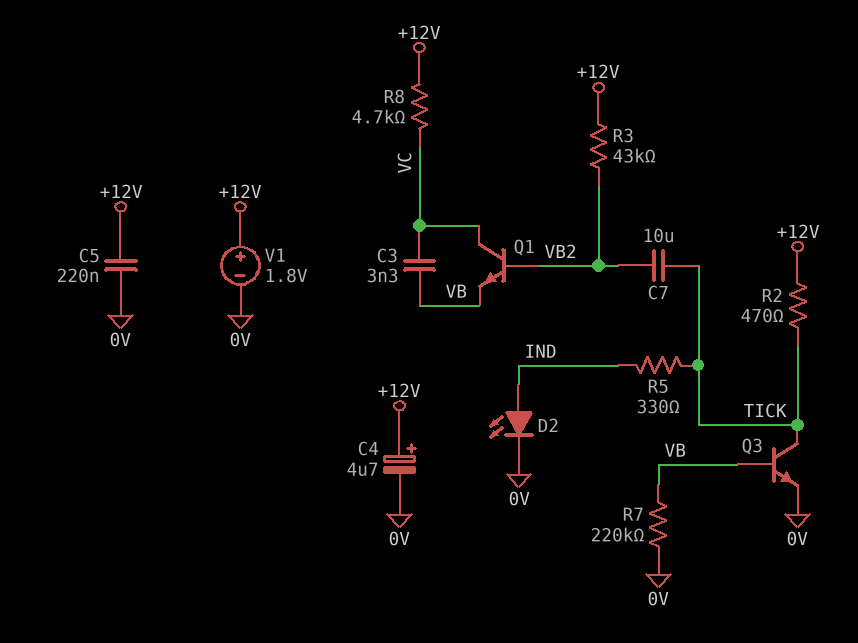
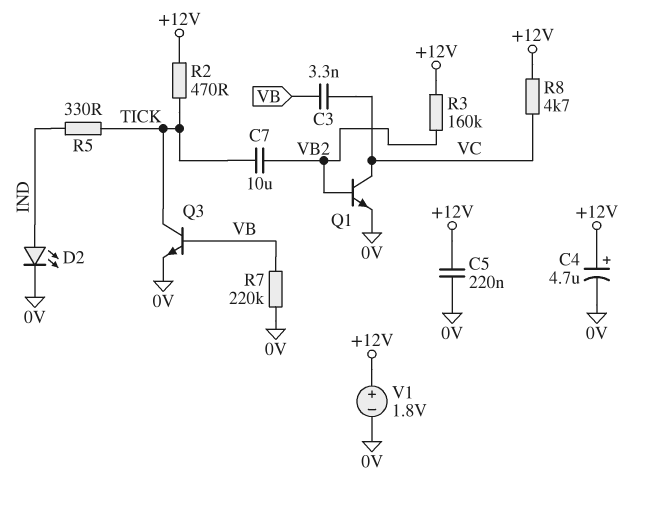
Q1: NPN (B VB2, C VC, E VB) -> NPN (B VB2, C VC, E 0V)
R3: 43k (+12V, VB2) -> 160k (+12V, VB2)

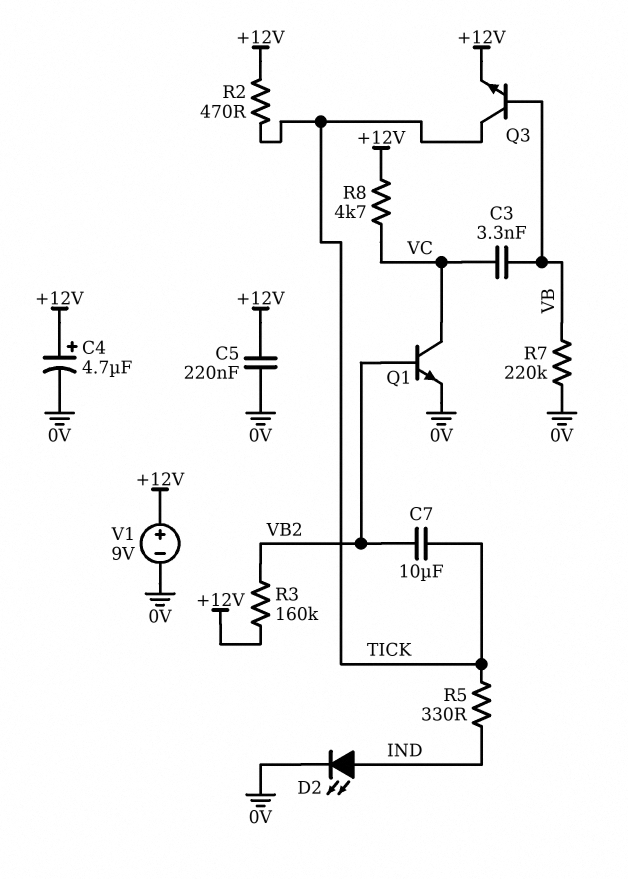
Q3: NPN (B VB, C TICK, E 0V) -> NPN (B VB, C TICK, E +12V)
V1: 1.8V (plus +12V, minus 0V) -> 9V (plus +12V, minus 0V)

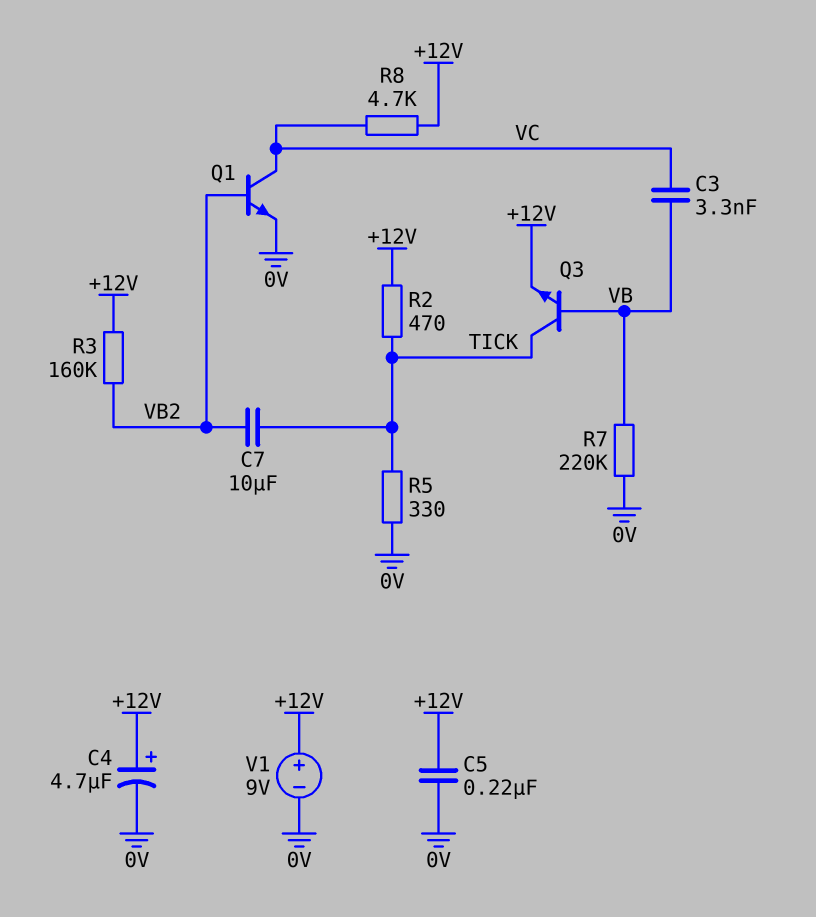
D2: LED (A IND, K 0V) -> none
R5: 330 (IND, TICK) -> 330 (0V, TICK)

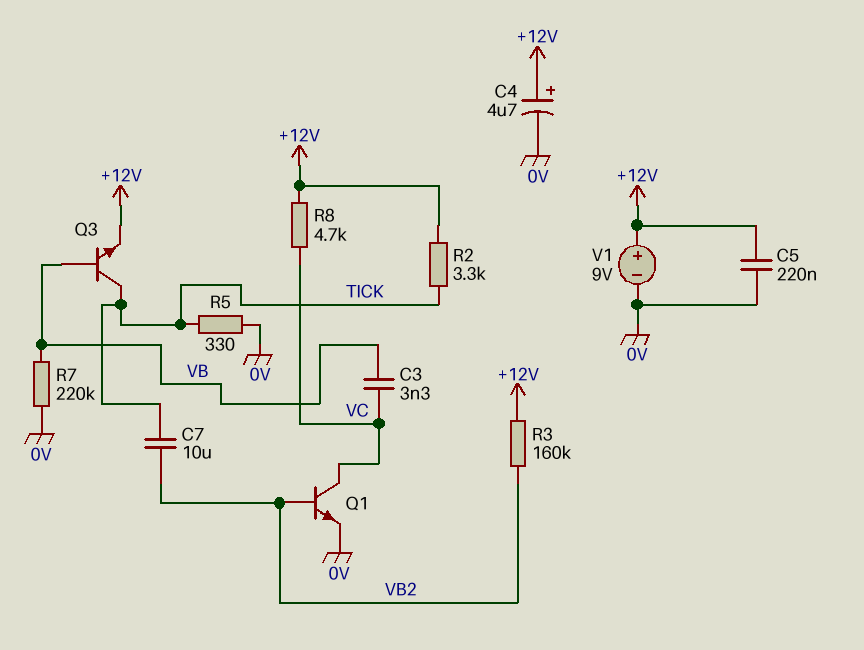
R2: 470 (+12V, TICK) -> 3.3k (+12V, TICK)

